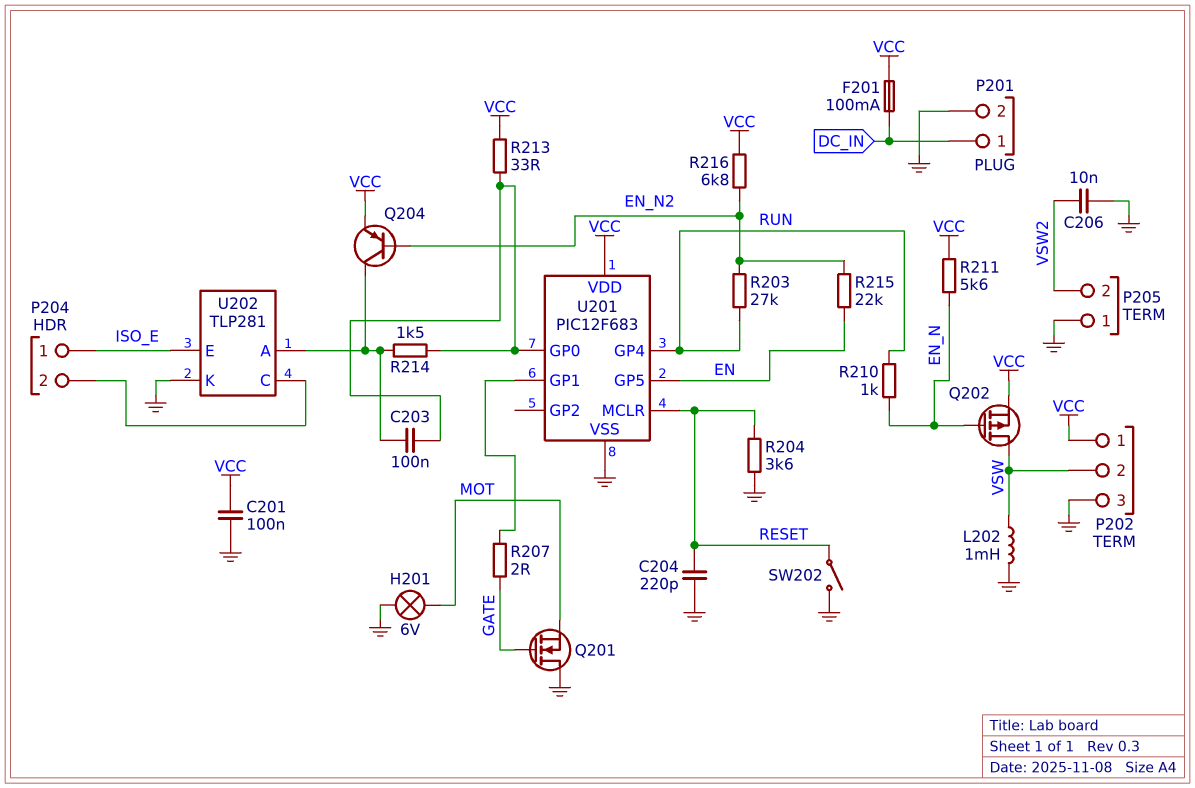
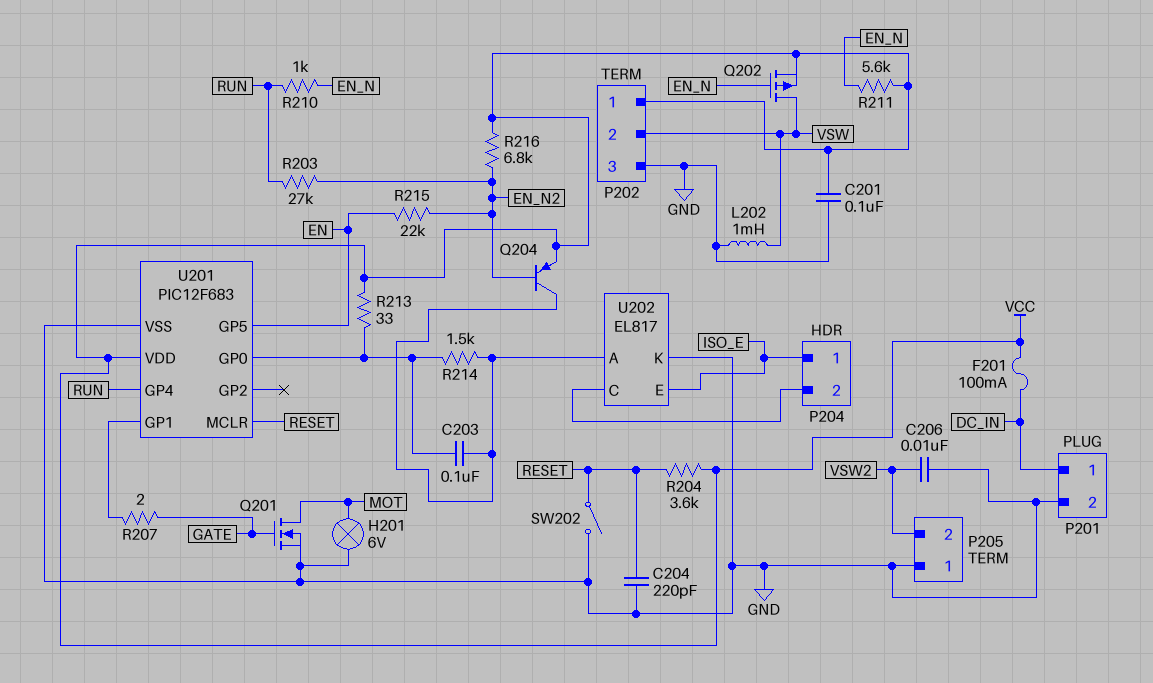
Q201: NMOS (G GATE, D GND, S MOT) -> NMOS (G GATE, D MOT, S GND)
R204: 3.6k (GND, RESET) -> 3.6k (RESET, VCC)
U202: TLP281 -> EL817

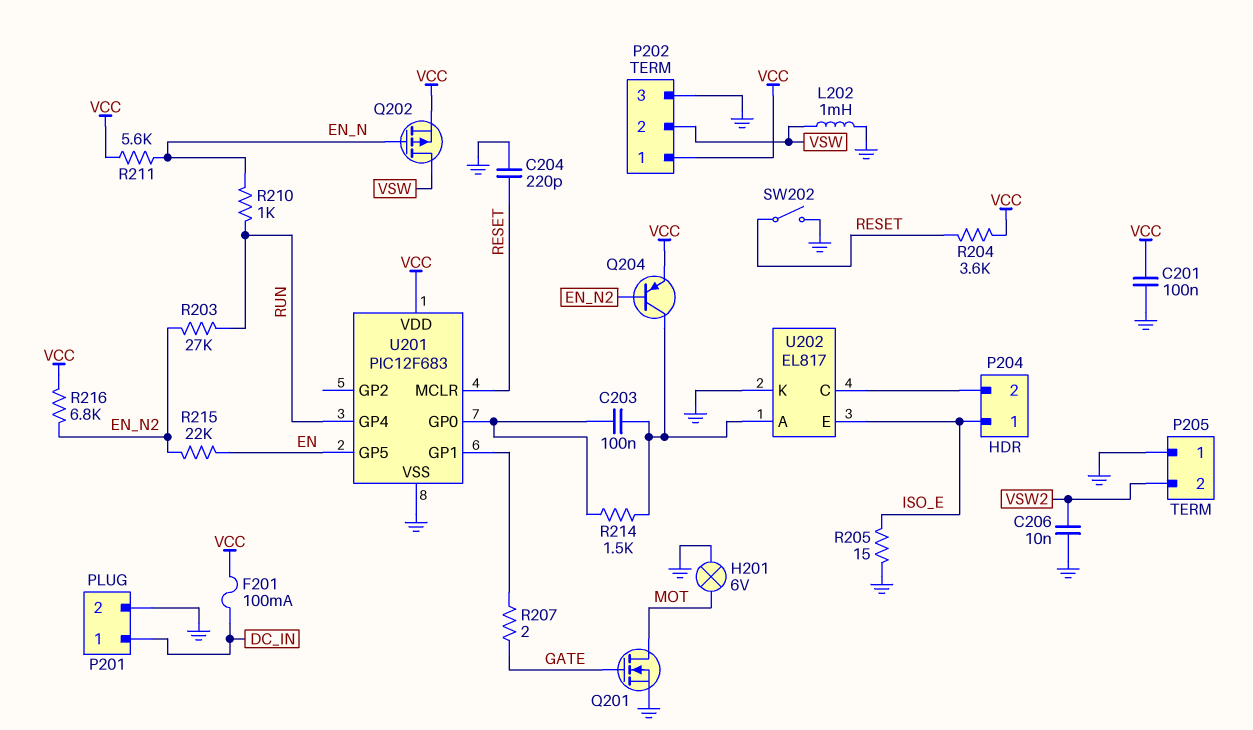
R205: none -> 15 (GND, ISO_E)
R213: 33 (U201/GP0, VCC) -> none

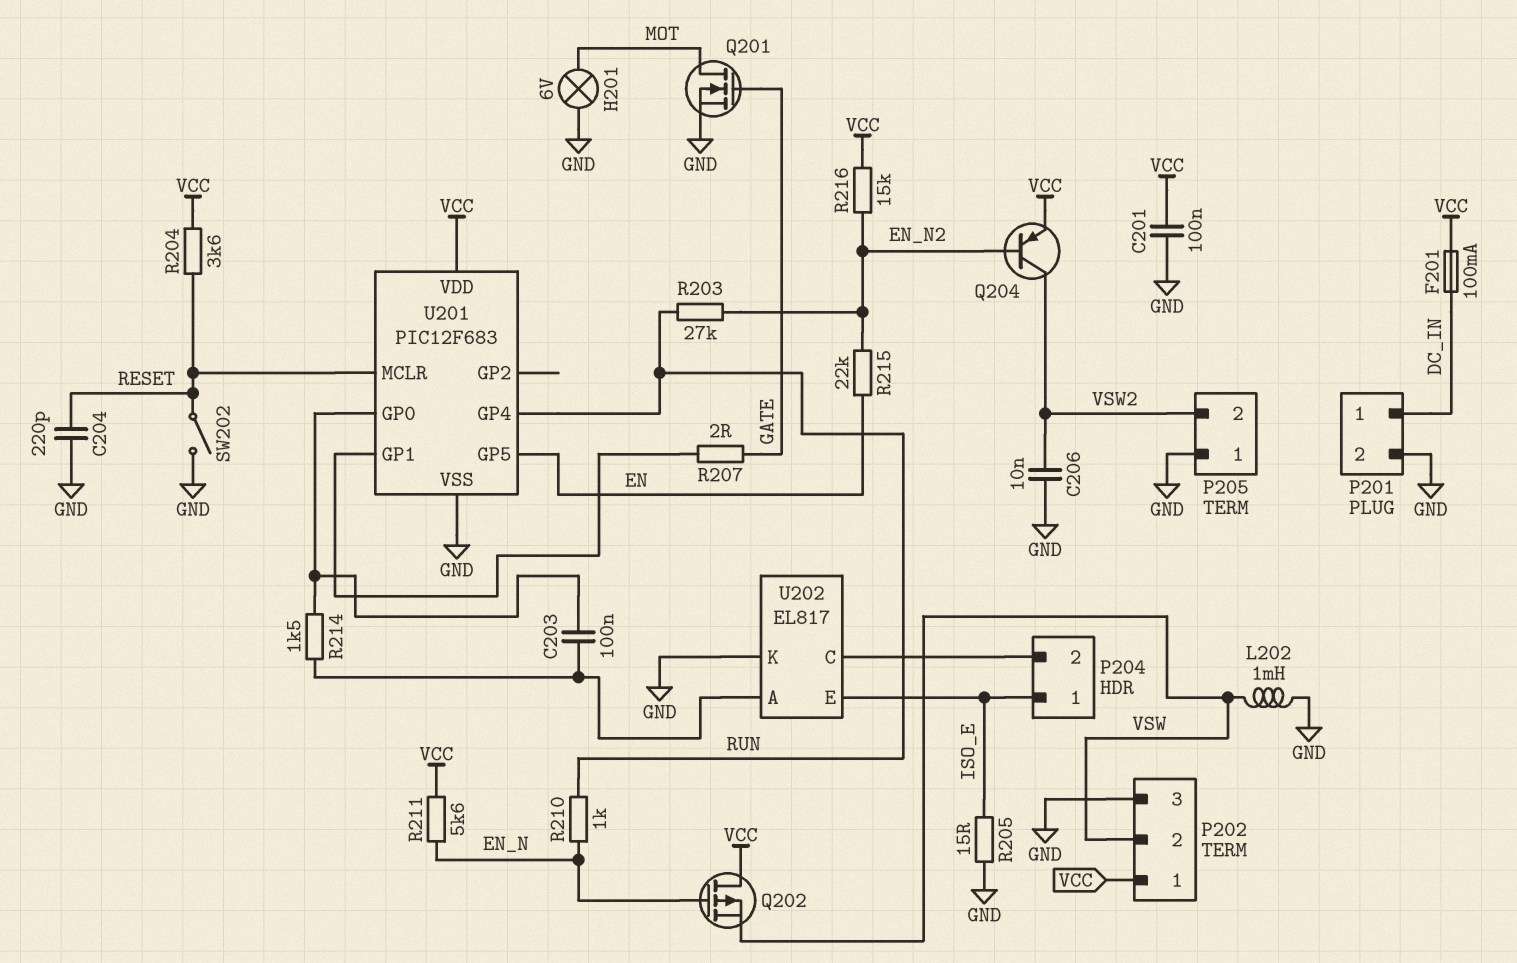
Q202: PMOS (G EN_N, D VSW, S VCC) -> PMOS (G EN_N, D VCC, S VSW)
Q204: PNP (B EN_N2, C U202/A, E VCC) -> PNP (B EN_N2, C VSW2, E VCC)
R216: 6.8k (EN_N2, VCC) -> 15k (EN_N2, VCC)

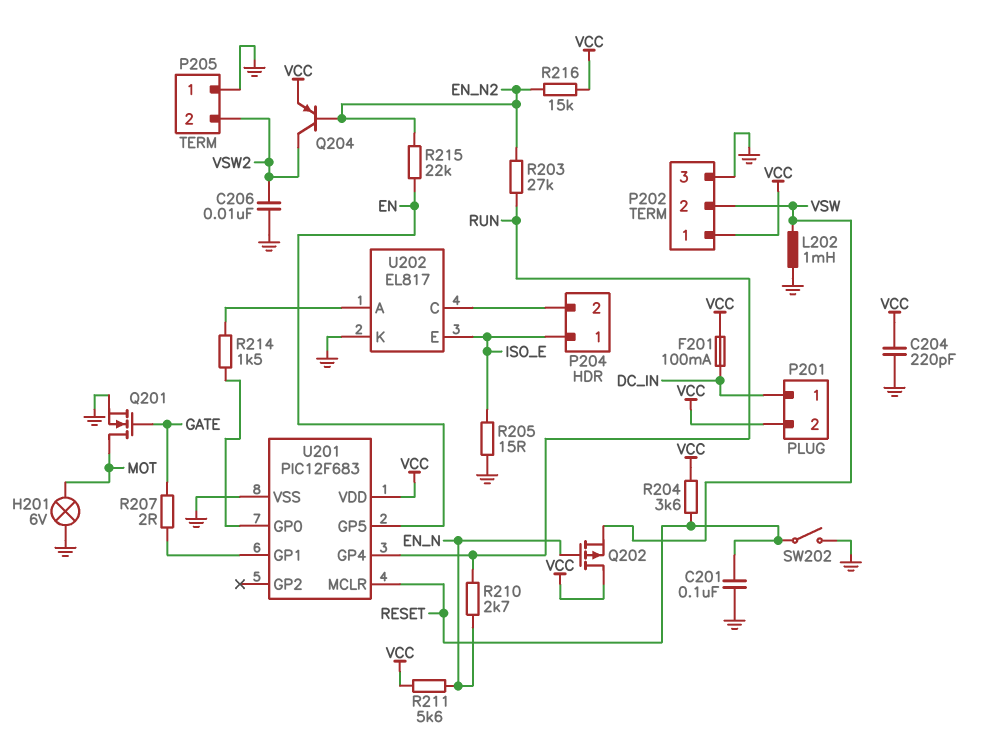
C201: 100nF (GND, VCC) -> 100nF (GND, RESET)
C203: 100nF (U201/GP0, U202/A) -> none
C204: 220pF (GND, RESET) -> 220pF (GND, VCC)
P201 pin 2: GND -> VCC
R210: 1k (EN_N, RUN) -> 2.7k (EN_N, RUN)

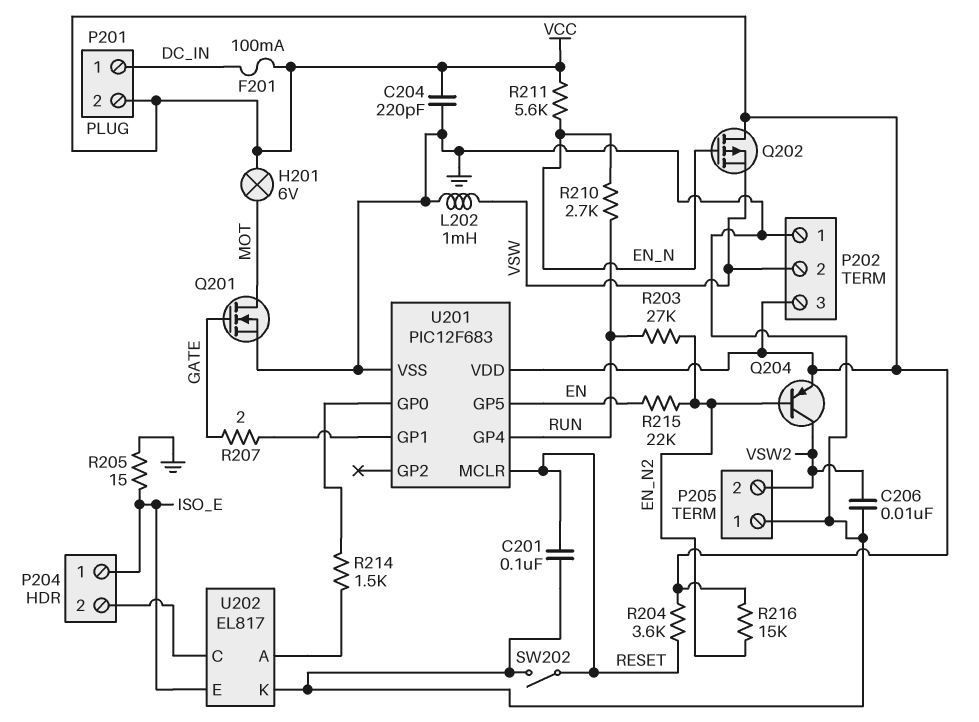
H201: lamp 6V (GND, MOT) -> lamp 6V (MOT, VCC)
P202 pin 1: VCC -> GND
P202 pin 3: GND -> VCC

